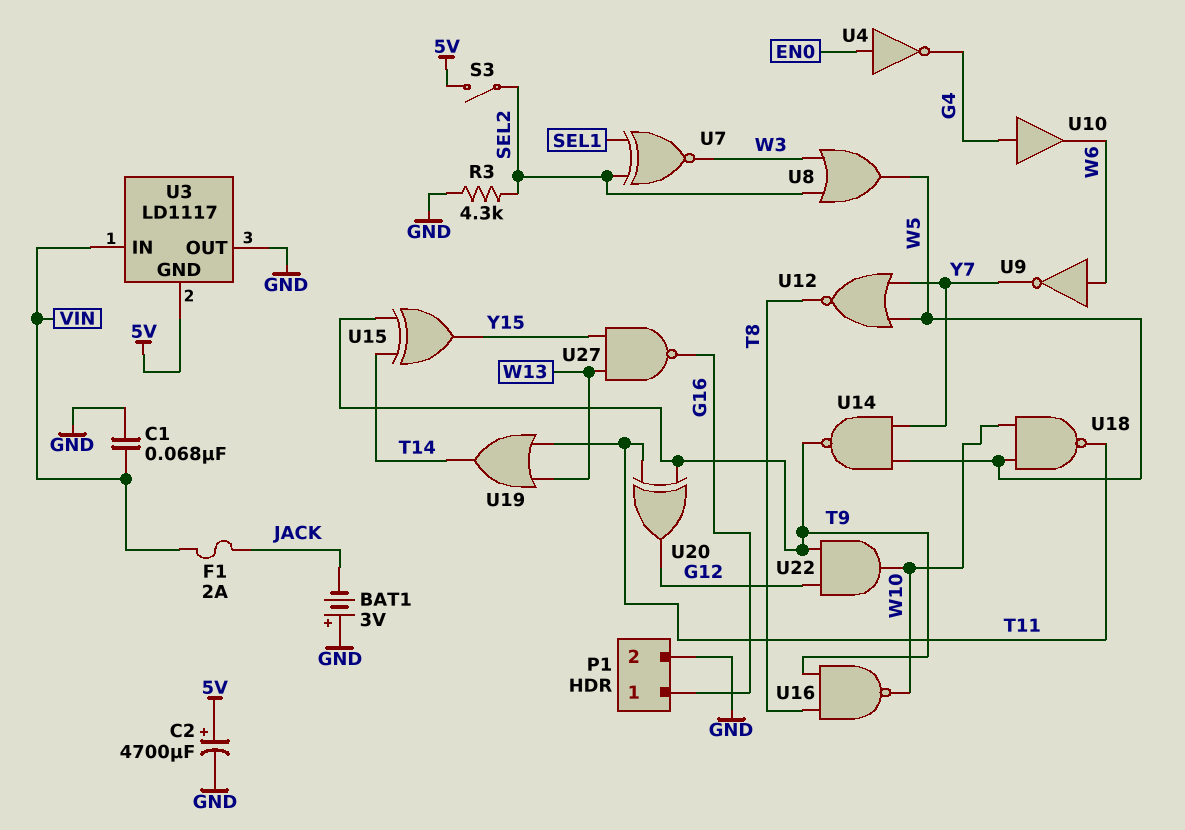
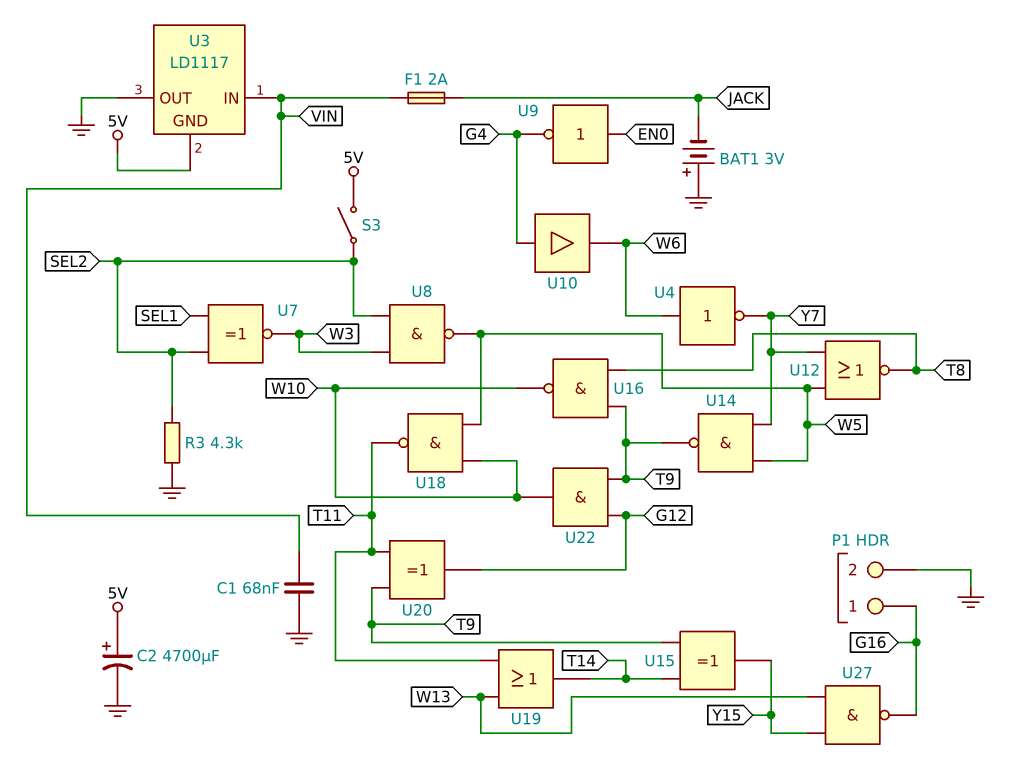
U4: NOT (in EN0, out G4) -> NOT (in W6, out Y7)
U8: OR (in SEL2, in W3, out W5) -> NAND (in SEL2, in W3, out W5)
U9: NOT (in W6, out Y7) -> NOT (in EN0, out G4)

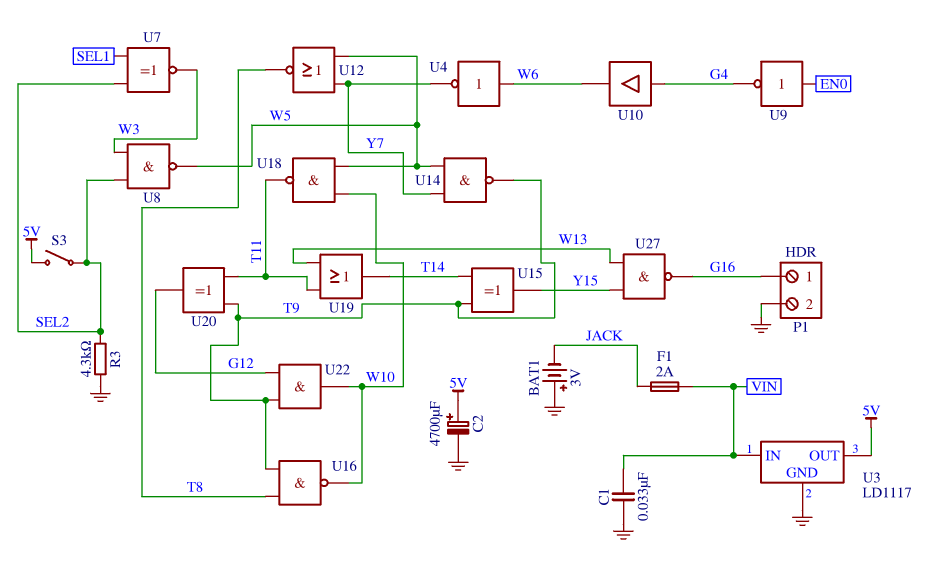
C1: 68nF (GND, VIN) -> 33nF (GND, VIN)
U3 pin GND: 5V -> GND
U3 pin OUT: GND -> 5V

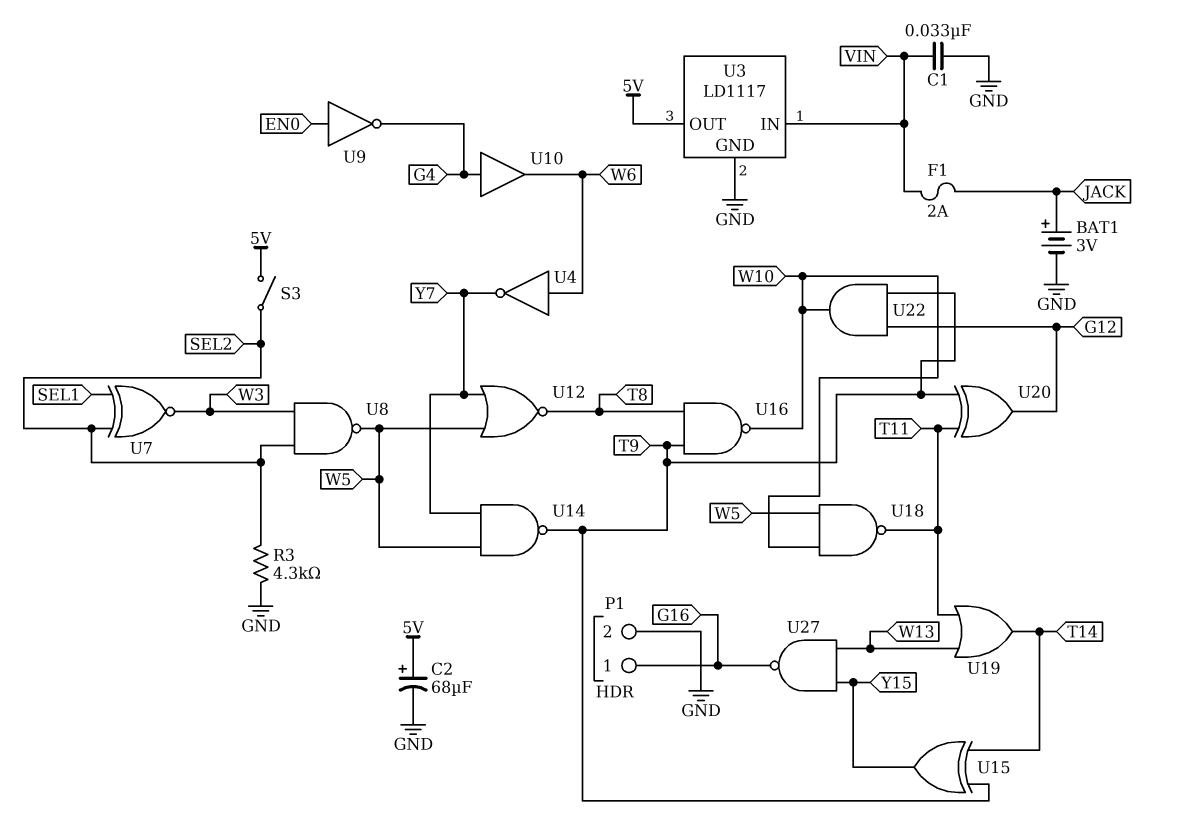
BAT1: 3V (plus GND, minus JACK) -> 3V (plus JACK, minus GND)
C2: 4700uF (plus 5V, minus GND) -> 68uF (plus 5V, minus GND)

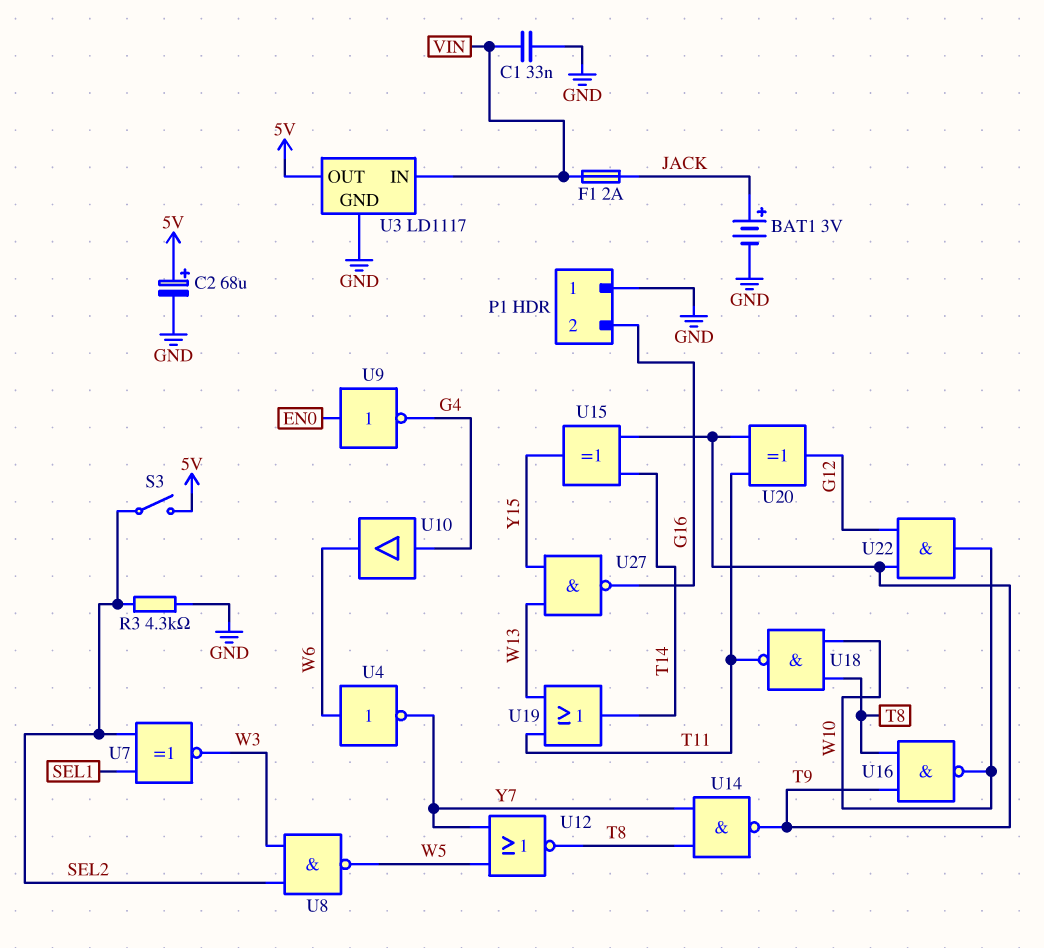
P1 pin 1: G16 -> GND
P1 pin 2: GND -> G16
U14: NAND (in W5, in Y7, out T9) -> NAND (in T8, in Y7, out T9)
U18: NAND (in W5, in W10, out T11) -> NAND (in T8, in W10, out T11)

